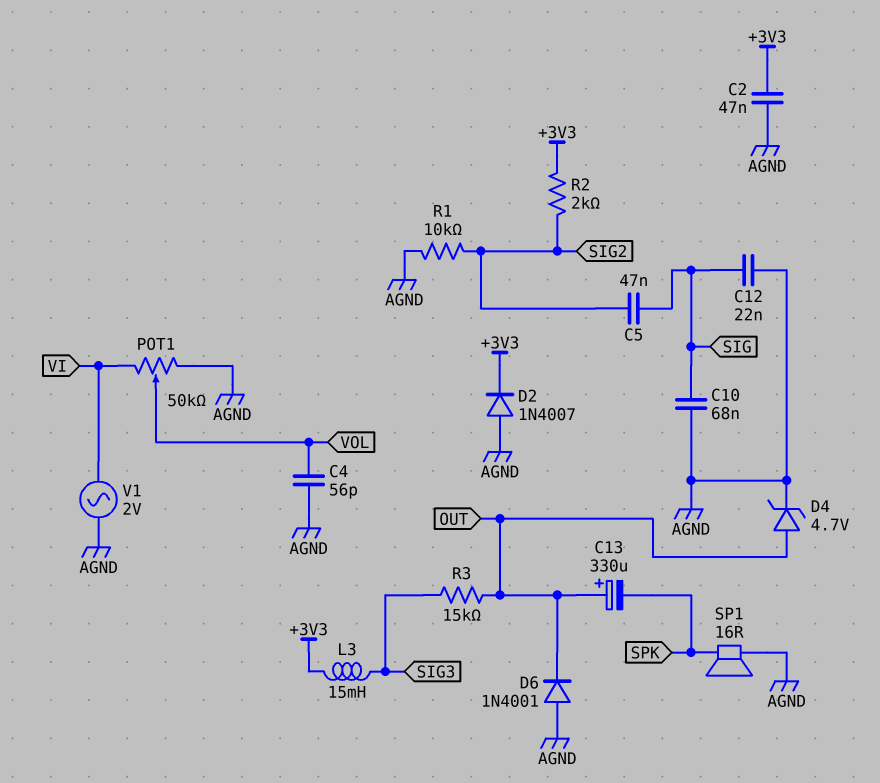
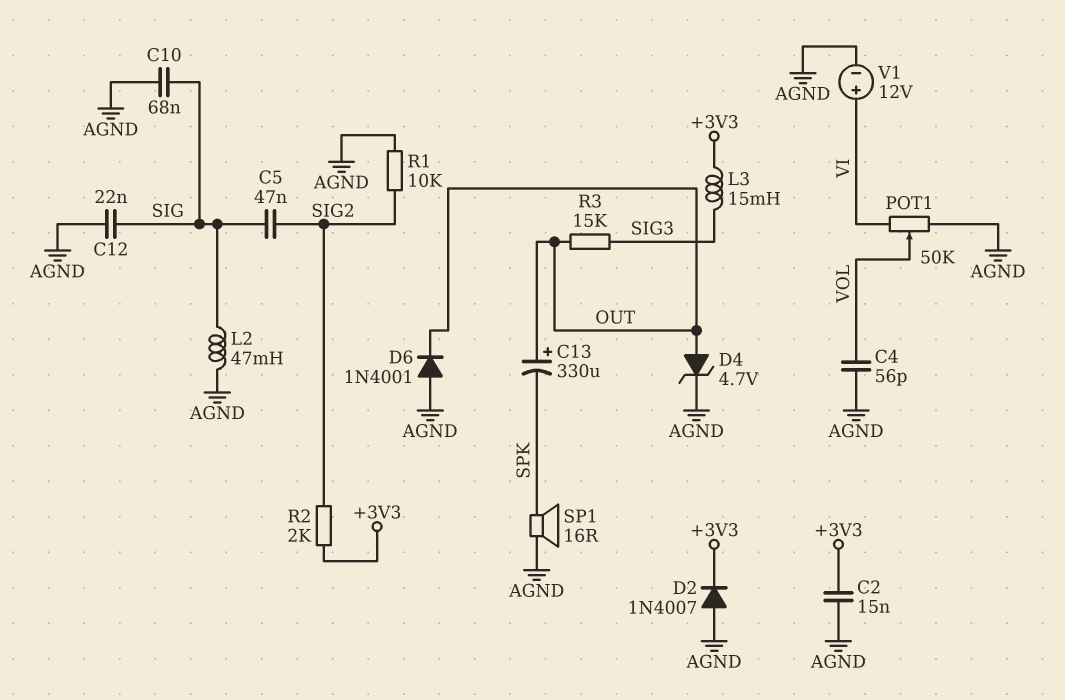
C2: 47nF (+3V3, AGND) -> 15nF (+3V3, AGND)
L2: none -> 47mH (AGND, SIG)
V1: AC 2V (AGND, VI) -> 12V (plus VI, minus AGND)

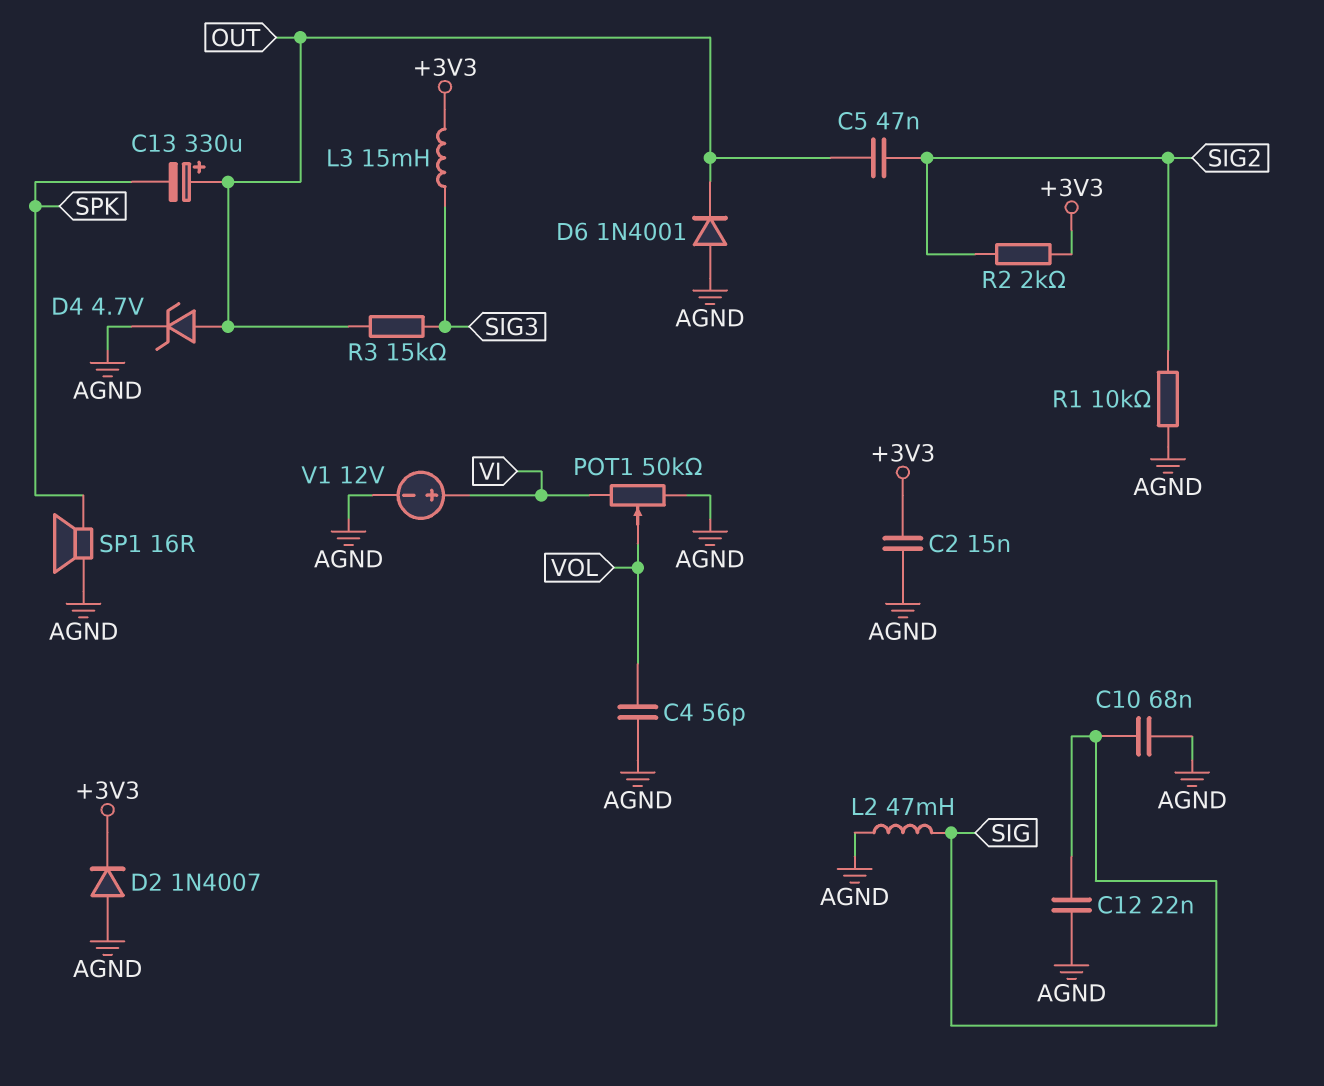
C5: 47nF (SIG, SIG2) -> 47nF (OUT, SIG2)

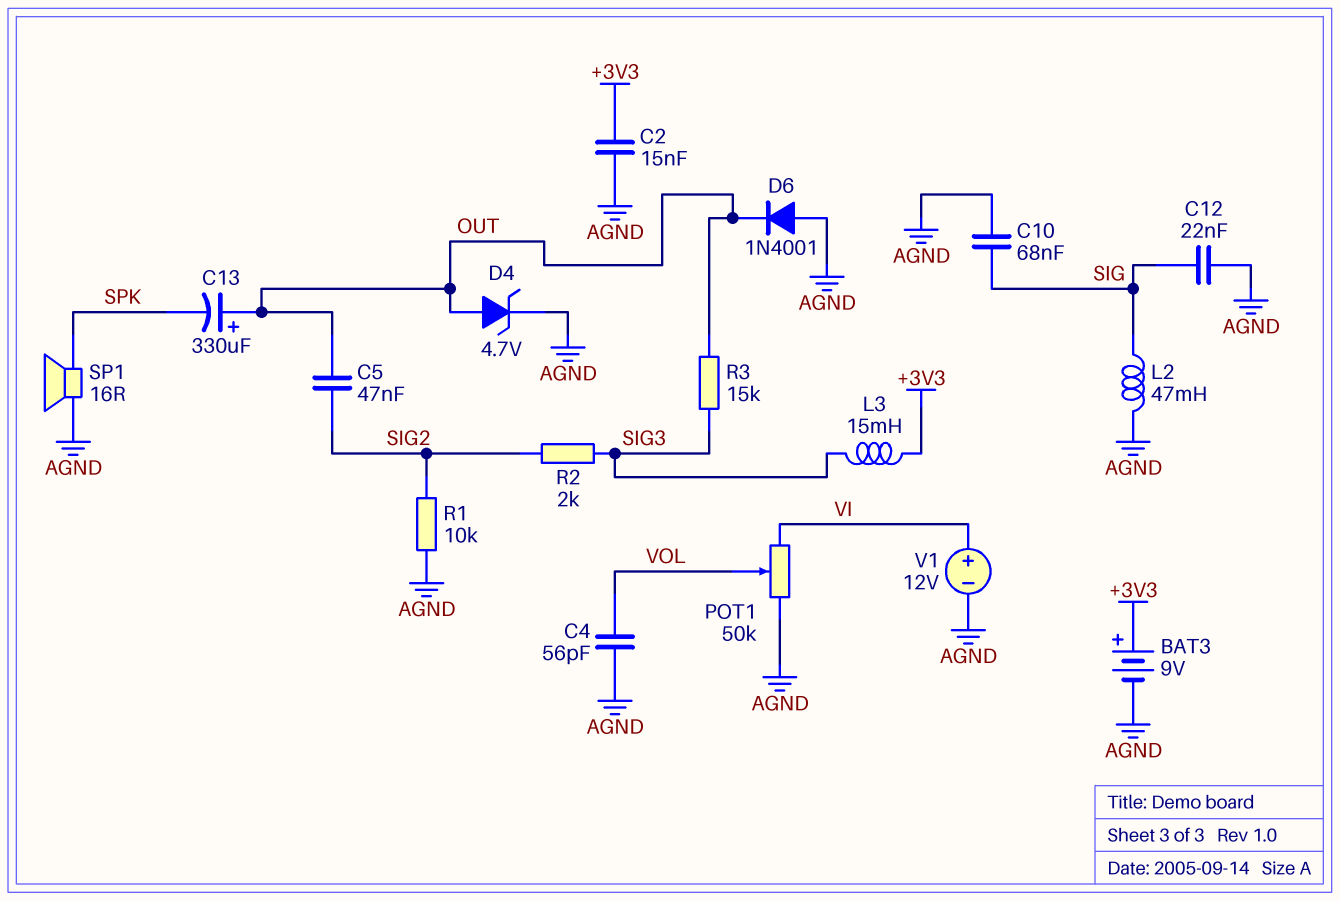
BAT3: none -> 9V (plus +3V3, minus AGND)
D2: diode 1N4007 (A AGND, K +3V3) -> none
R2: 2k (+3V3, SIG2) -> 2k (SIG2, SIG3)

